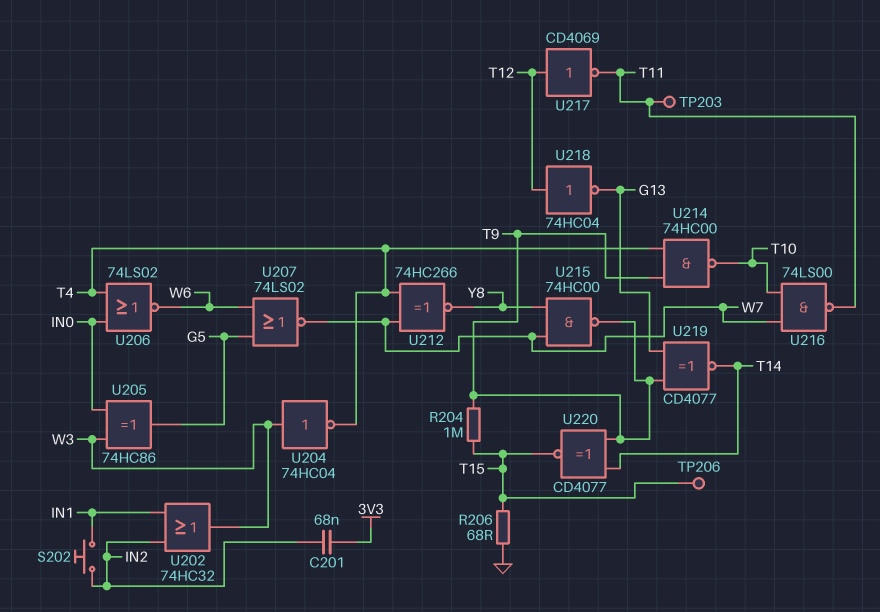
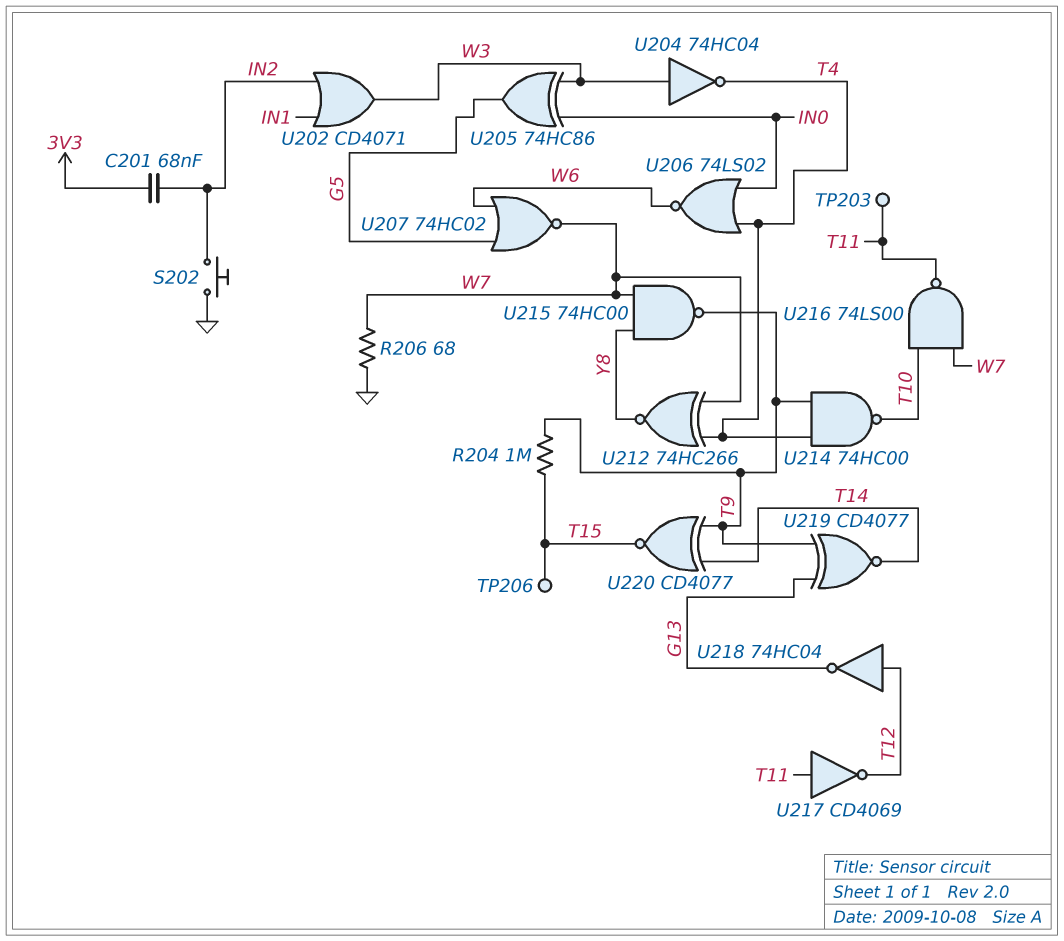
R206: 68 (GND, T15) -> 68 (GND, W7)
S202: button (IN1, IN2) -> button (GND, IN2)
U202: OR 74HC32 (in IN1, in IN2, out W3) -> OR CD4071 (in IN1, in IN2, out W3)
U207: NOR 74LS02 (in G5, in W6, out W7) -> NOR 74HC02 (in G5, in W6, out W7)
U217: NOT CD4069 (in T12, out T11) -> NOT CD4069 (in T11, out T12)

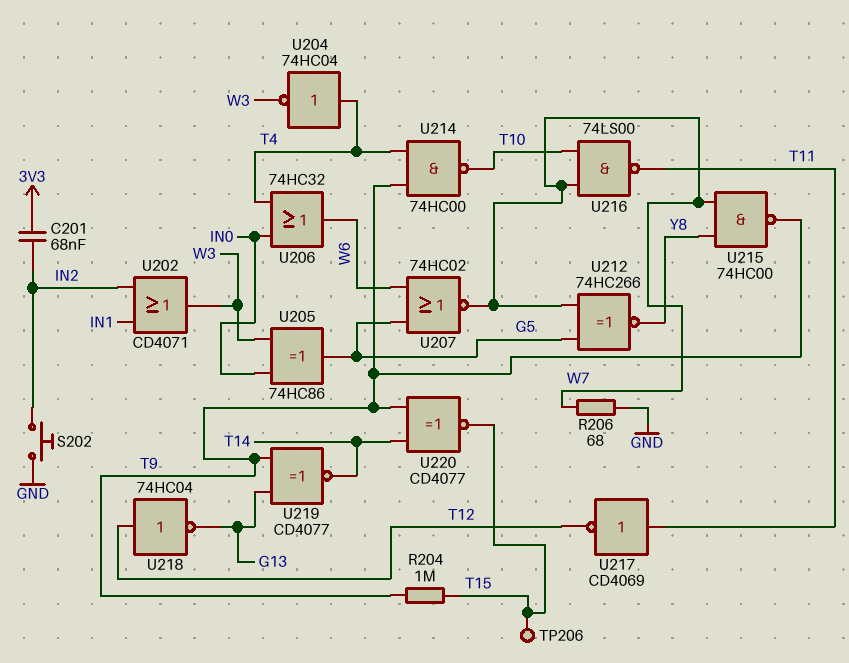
TP203: test point (T11) -> none
U204: NOT 74HC04 (in W3, out T4) -> NOT 74HC04 (in T4, out W3)
U206: NOR 74LS02 (in IN0, in T4, out W6) -> OR 74HC32 (in IN0, in T4, out W6)
U212: XNOR 74HC266 (in T4, in W7, out Y8) -> XNOR 74HC266 (in G5, in W7, out Y8)

